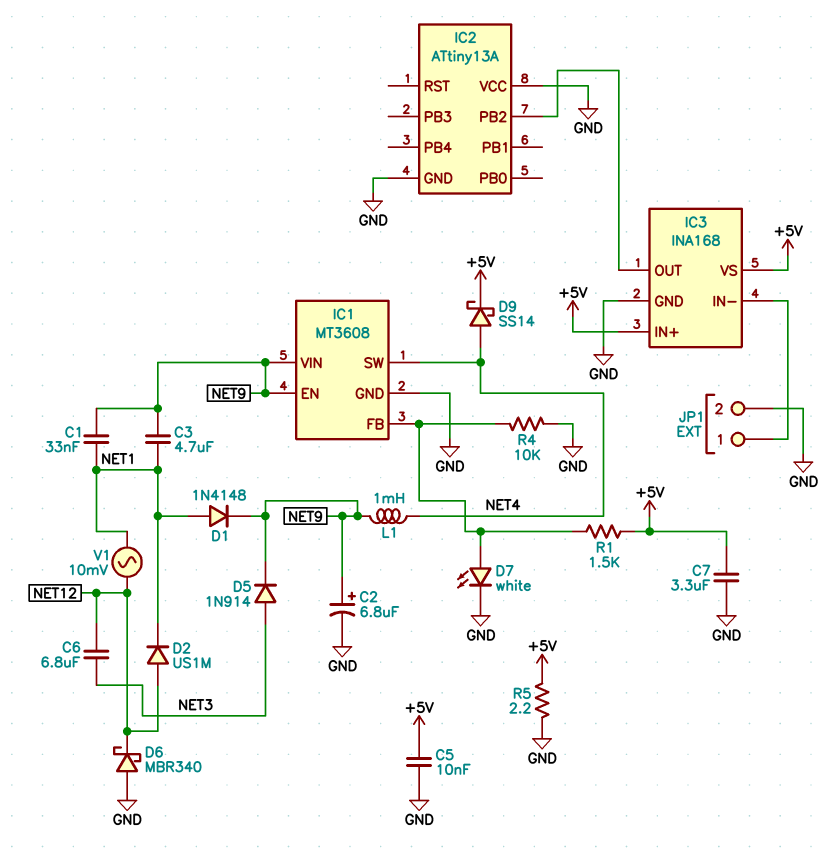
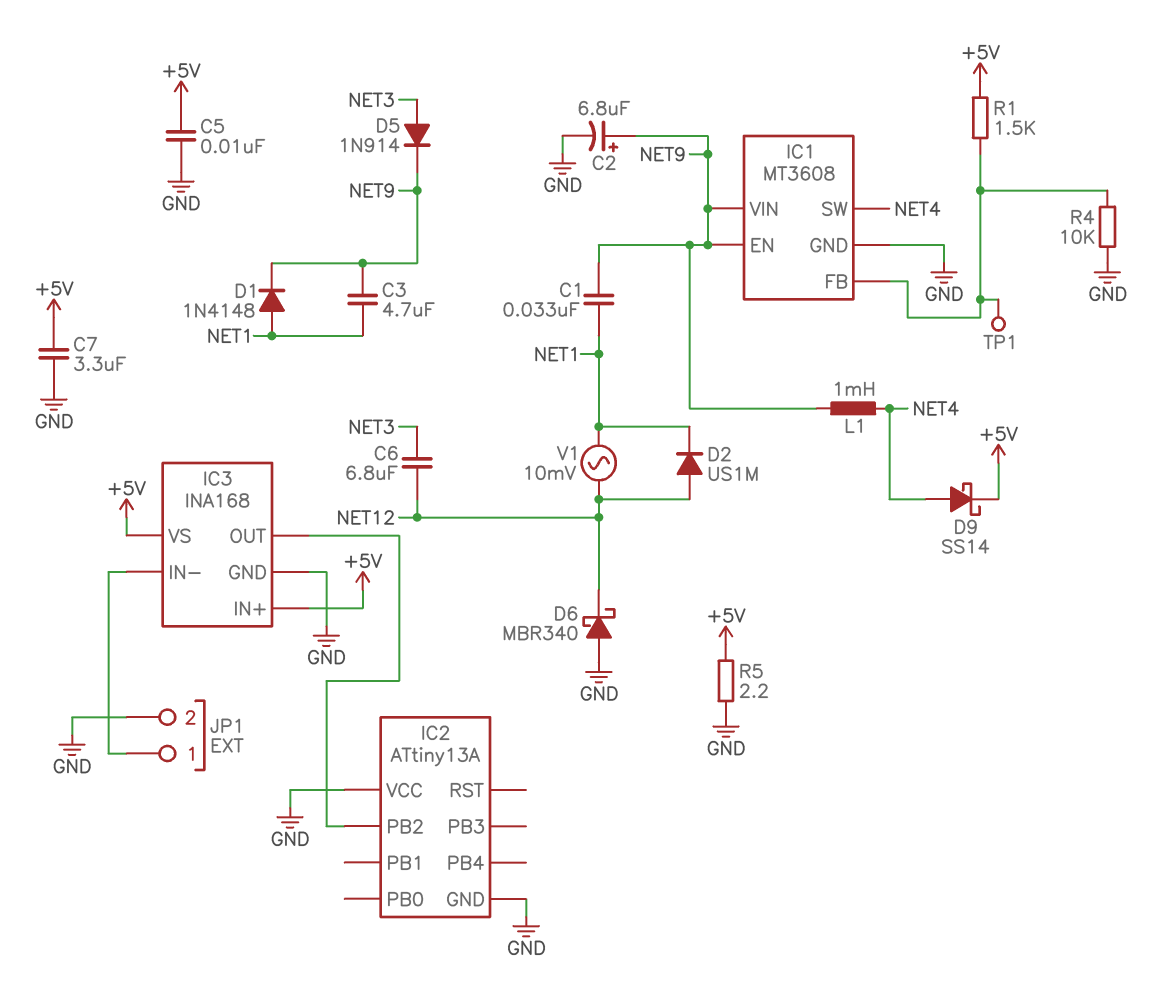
D7: LED white (A IC1/FB, K GND) -> none
TP1: none -> test point (IC1/FB)

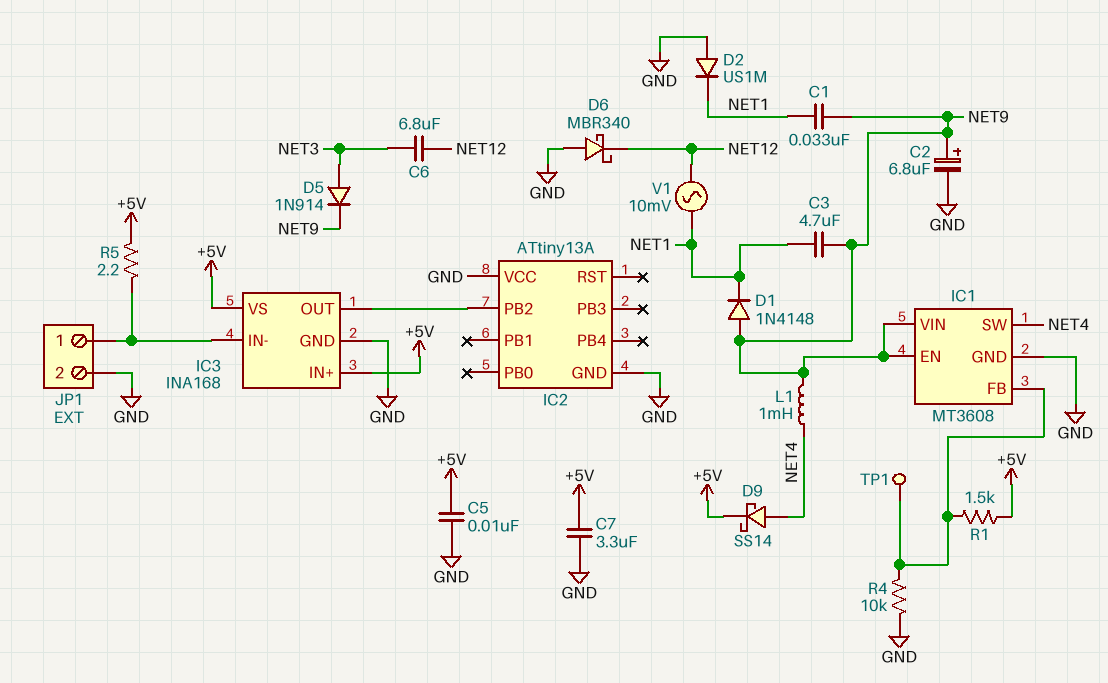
D1: diode 1N4148 (A NET1, K NET9) -> diode 1N4148 (A NET9, K NET1)
D2: diode US1M (A NET12, K NET1) -> diode US1M (A GND, K NET1)
R5: 2.2 (+5V, GND) -> 2.2 (+5V, IC3/IN-)

